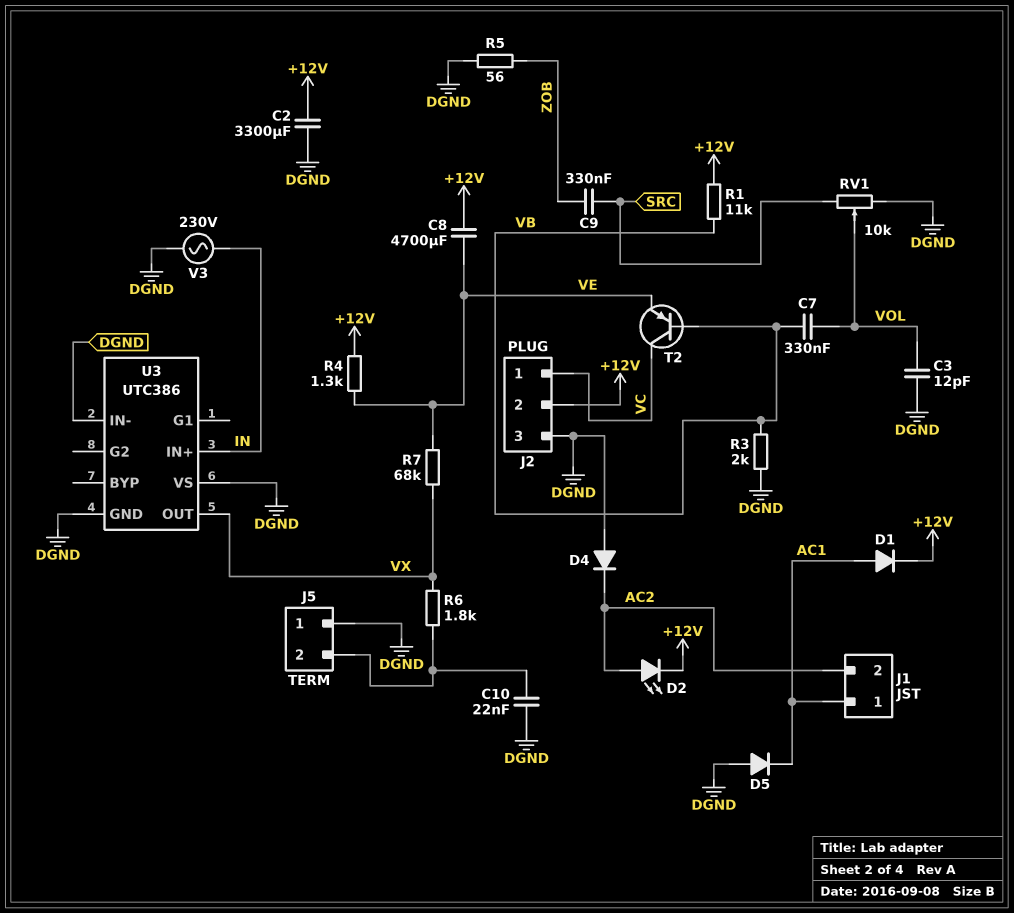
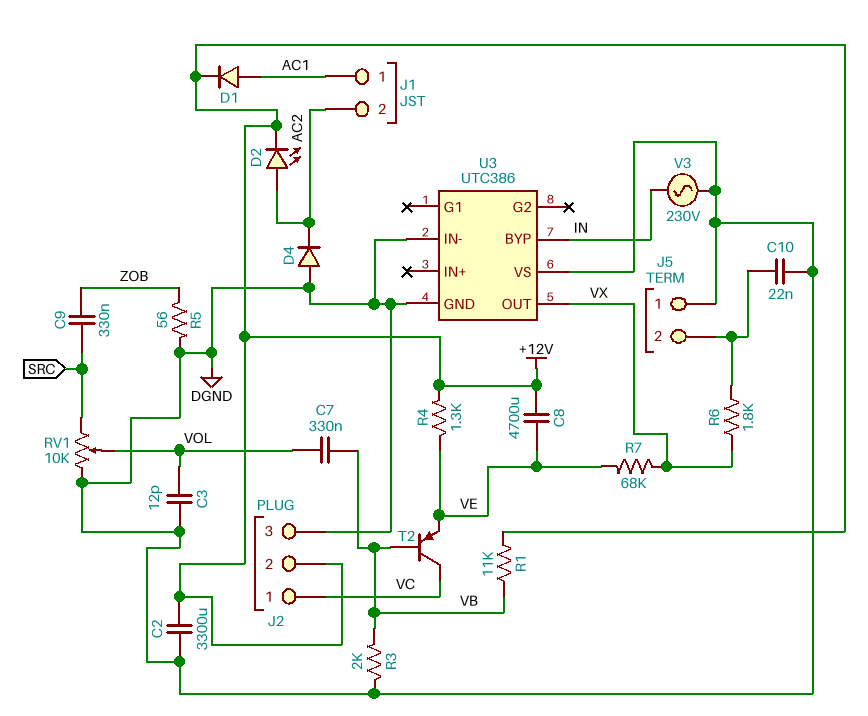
D5: diode (A DGND, K AC1) -> none
U3 pin BYP: none -> IN
U3 pin IN+: IN -> none

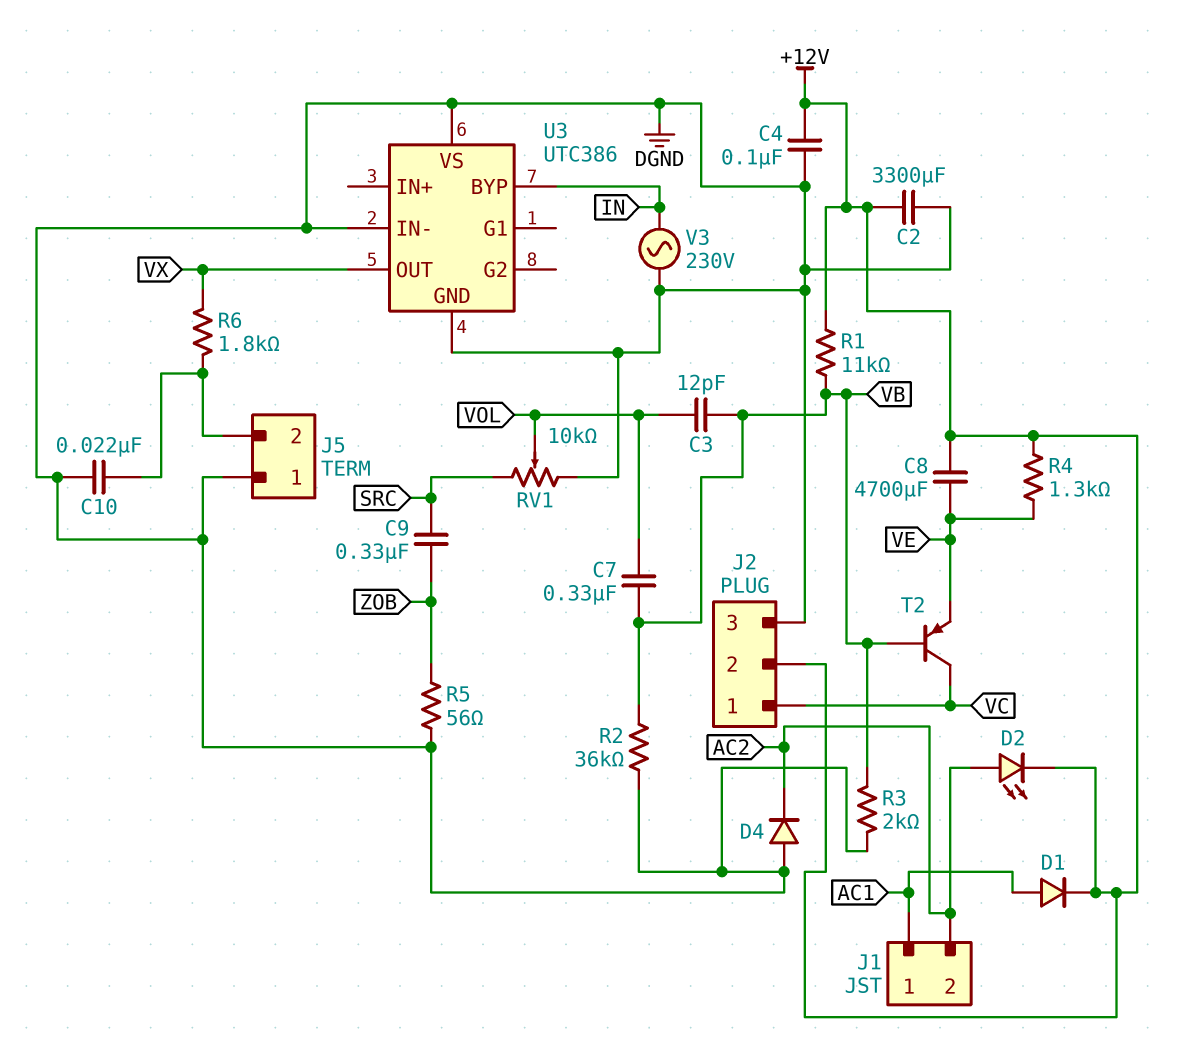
C3: 12pF (DGND, VOL) -> 12pF (VB, VOL)
C4: none -> 100nF (+12V, DGND)
R2: none -> 36k (DGND, VB)
R7: 68k (VE, VX) -> none

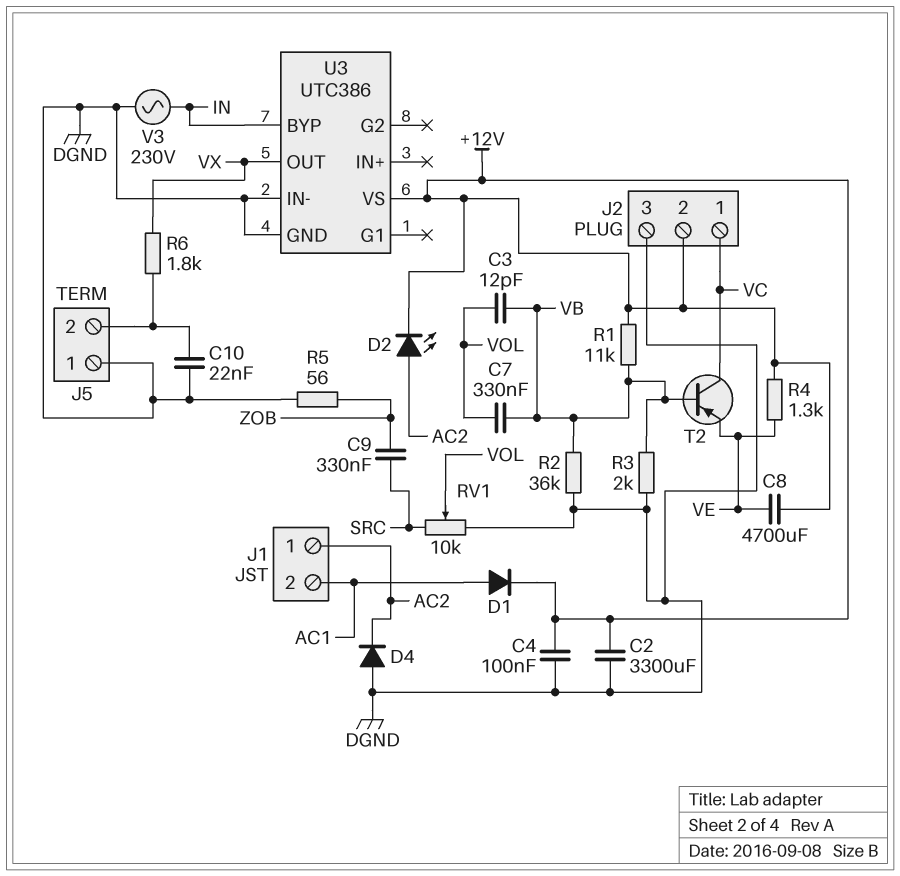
J1 pin 1: AC1 -> AC2
J1 pin 2: AC2 -> AC1
U3 pin VS: DGND -> +12V

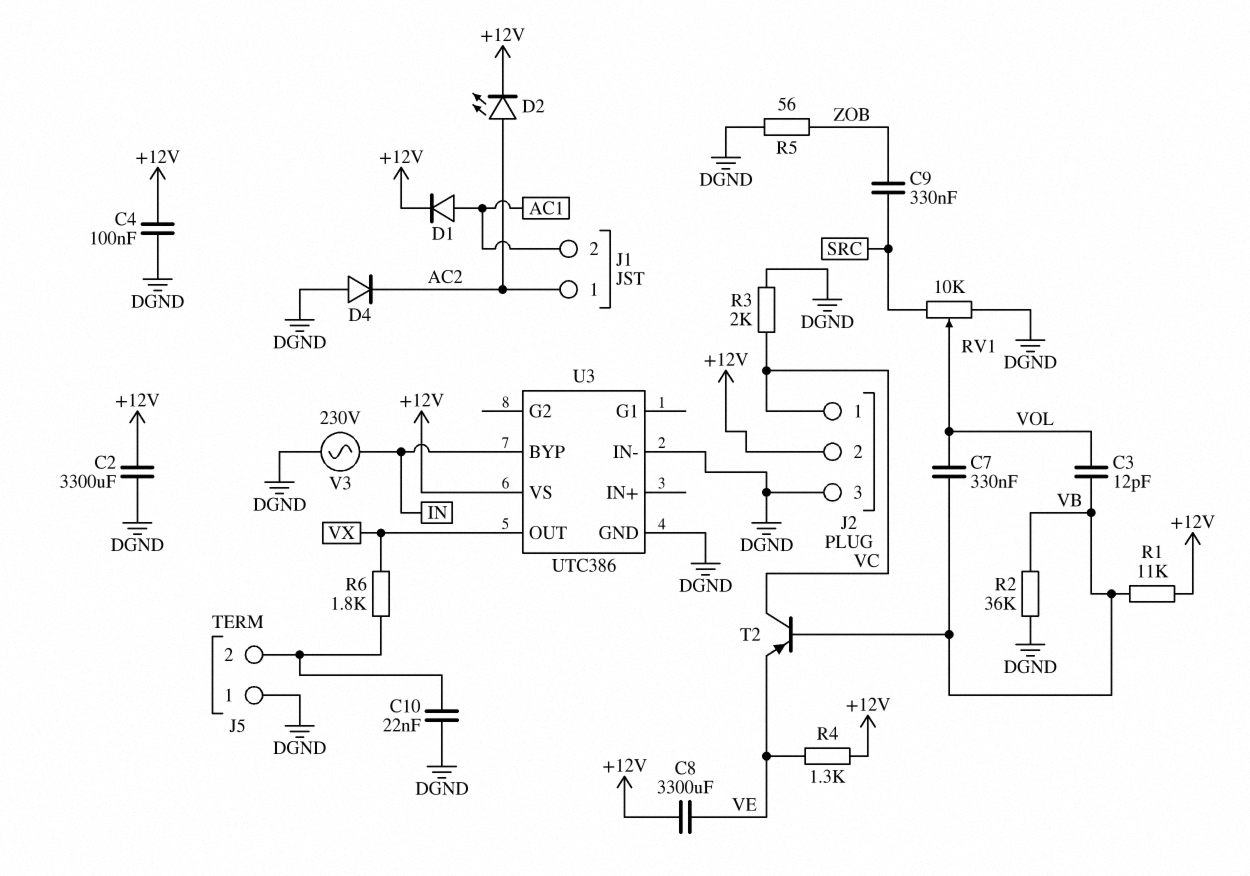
C8: 4700uF (+12V, VE) -> 3300uF (+12V, VE)
R3: 2k (DGND, VB) -> 2k (DGND, VC)

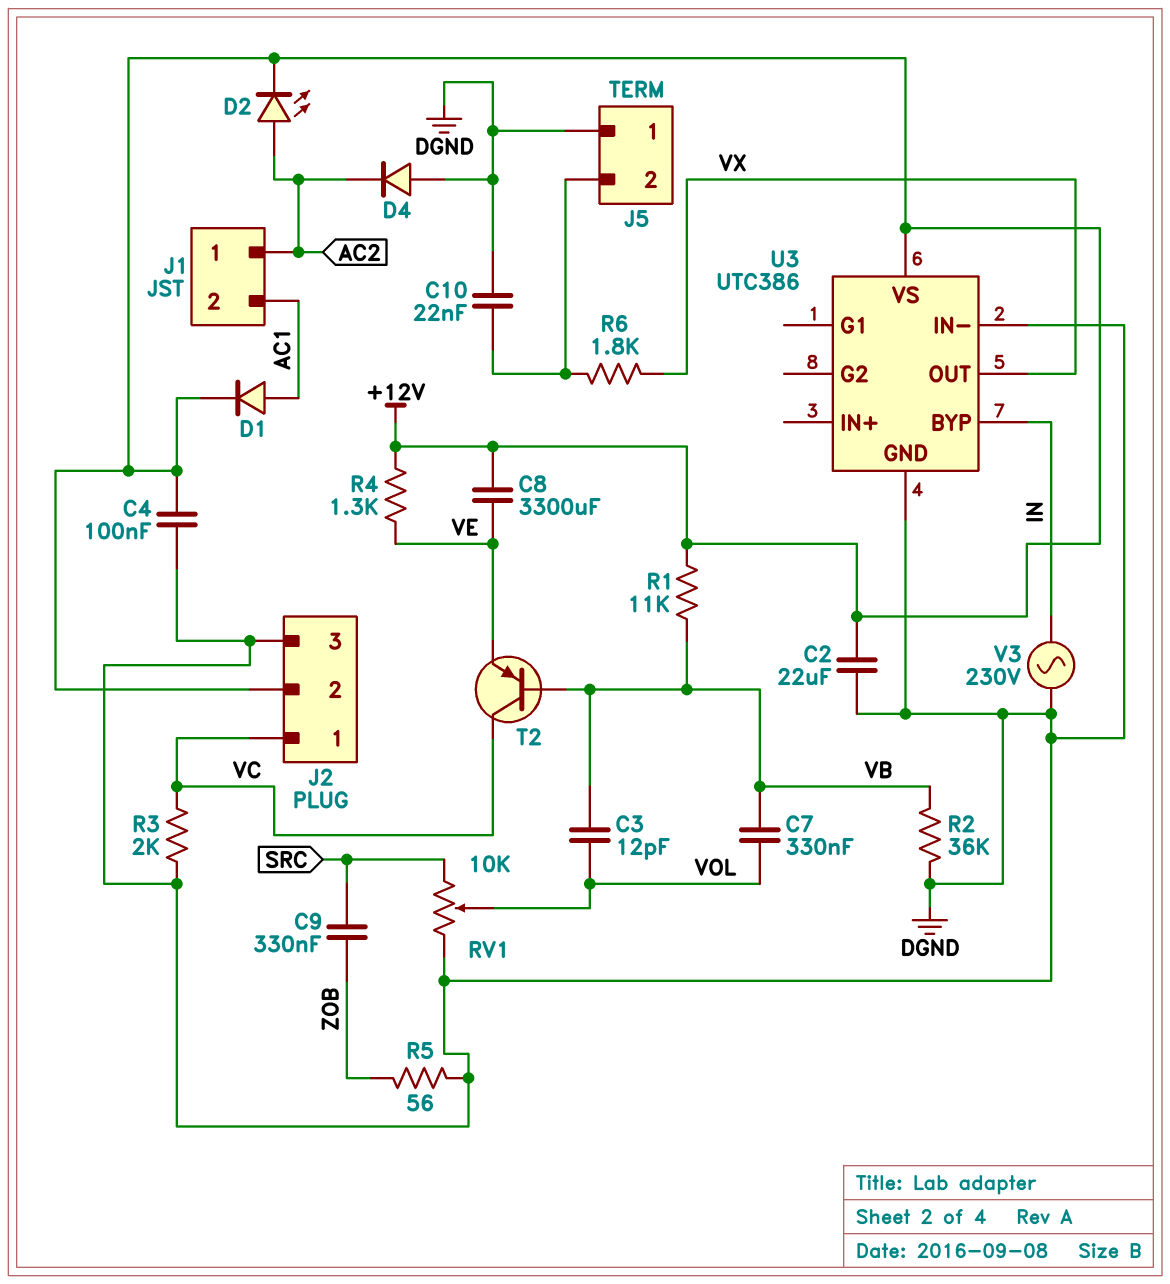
C2: 3300uF (+12V, DGND) -> 22uF (+12V, DGND)

